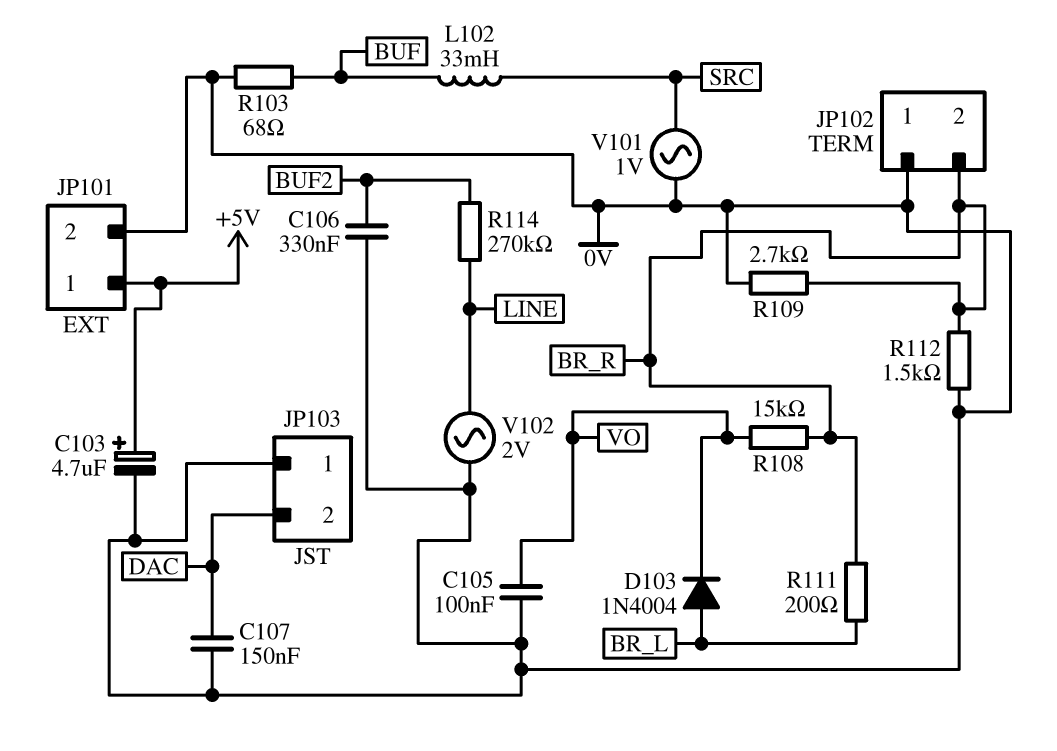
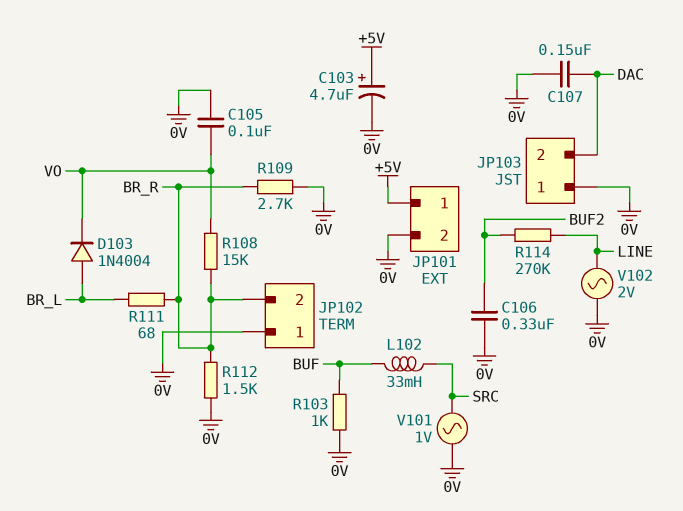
R103: 68 (0V, BUF) -> 1k (0V, BUF)
R111: 200 (BR_L, BR_R) -> 68 (BR_L, BR_R)

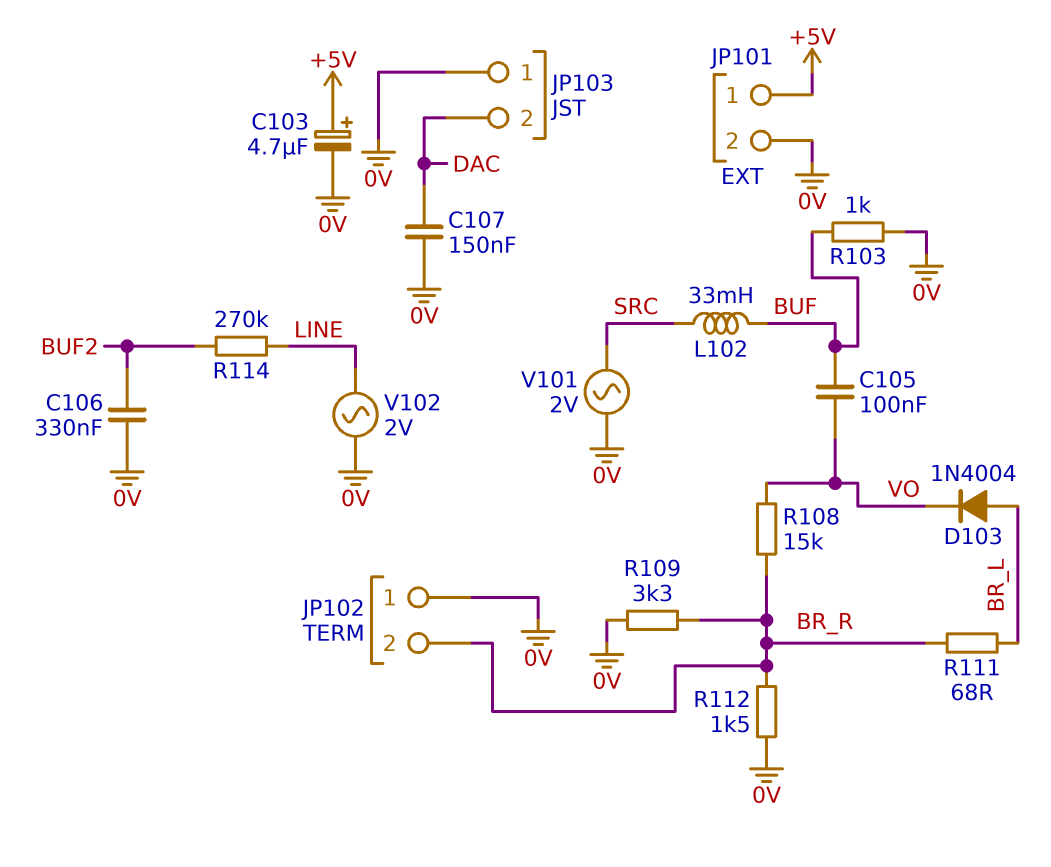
C105: 100nF (0V, VO) -> 100nF (BUF, VO)
R109: 2.7k (0V, BR_R) -> 3.3k (0V, BR_R)
V101: AC 1V (0V, SRC) -> AC 2V (0V, SRC)

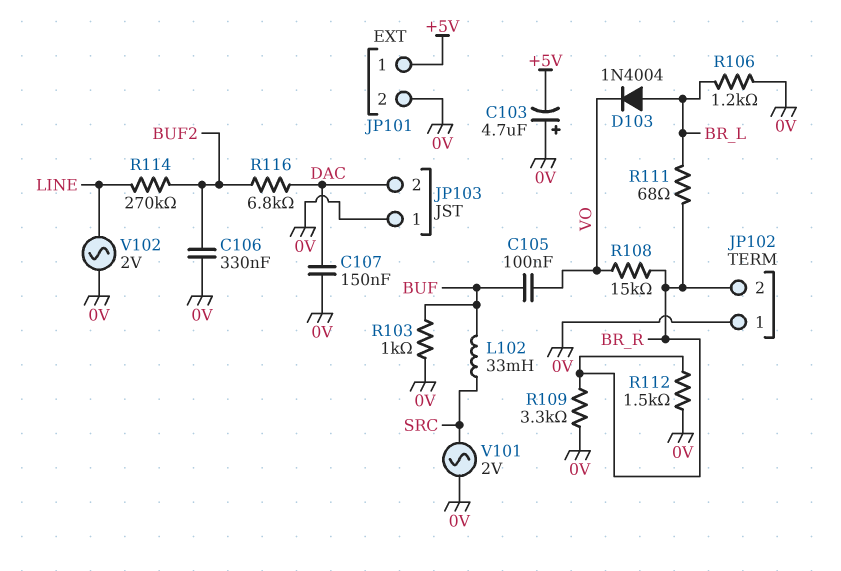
C103: 4.7uF (plus +5V, minus 0V) -> 4.7uF (plus 0V, minus +5V)
R106: none -> 1.2k (0V, BR_L)
R116: none -> 6.8k (BUF2, DAC)

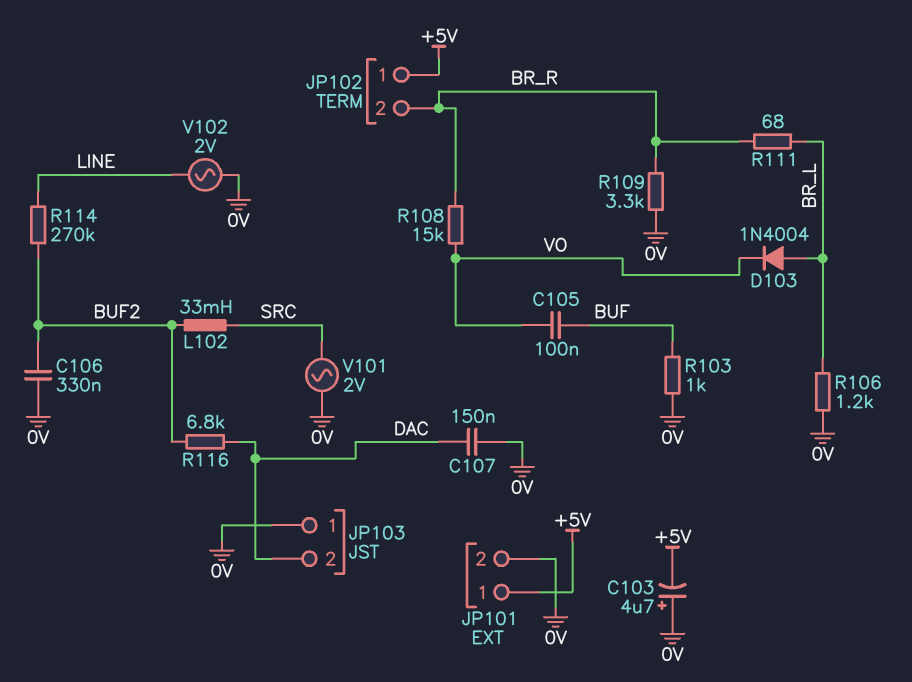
JP102 pin 1: 0V -> +5V
L102: 33mH (BUF, SRC) -> 33mH (BUF2, SRC)
R112: 1.5k (0V, BR_R) -> none

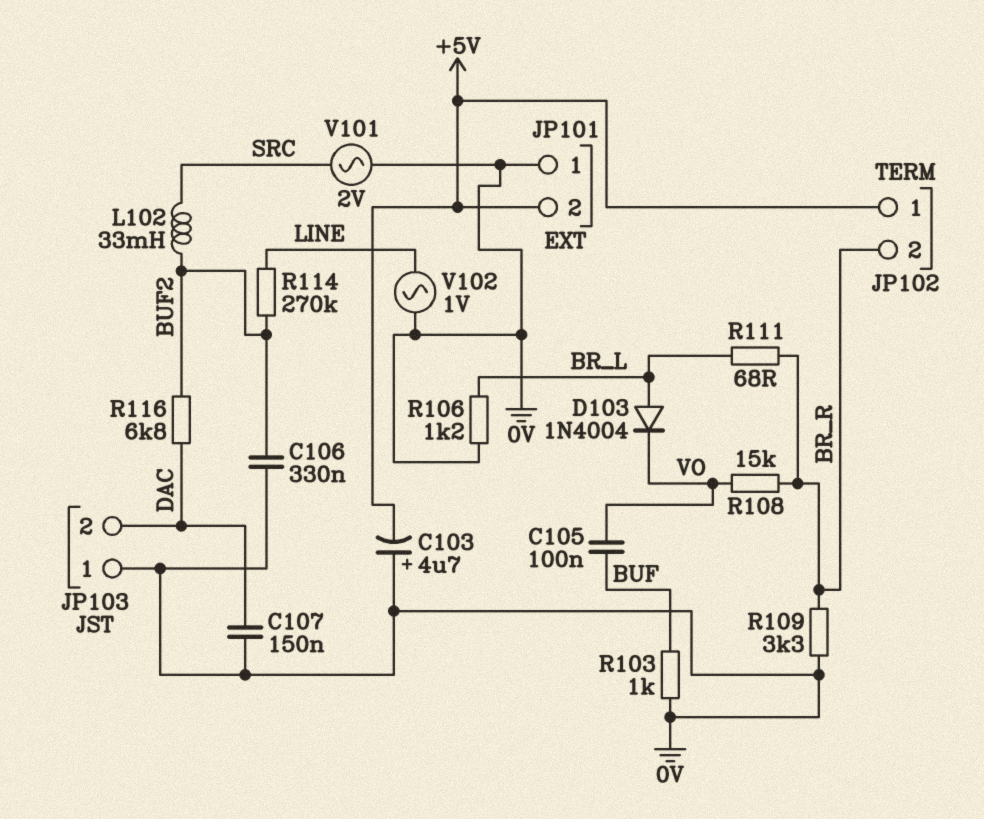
JP101 pin 1: +5V -> 0V
JP101 pin 2: 0V -> +5V
V102: AC 2V (0V, LINE) -> AC 1V (0V, LINE)

